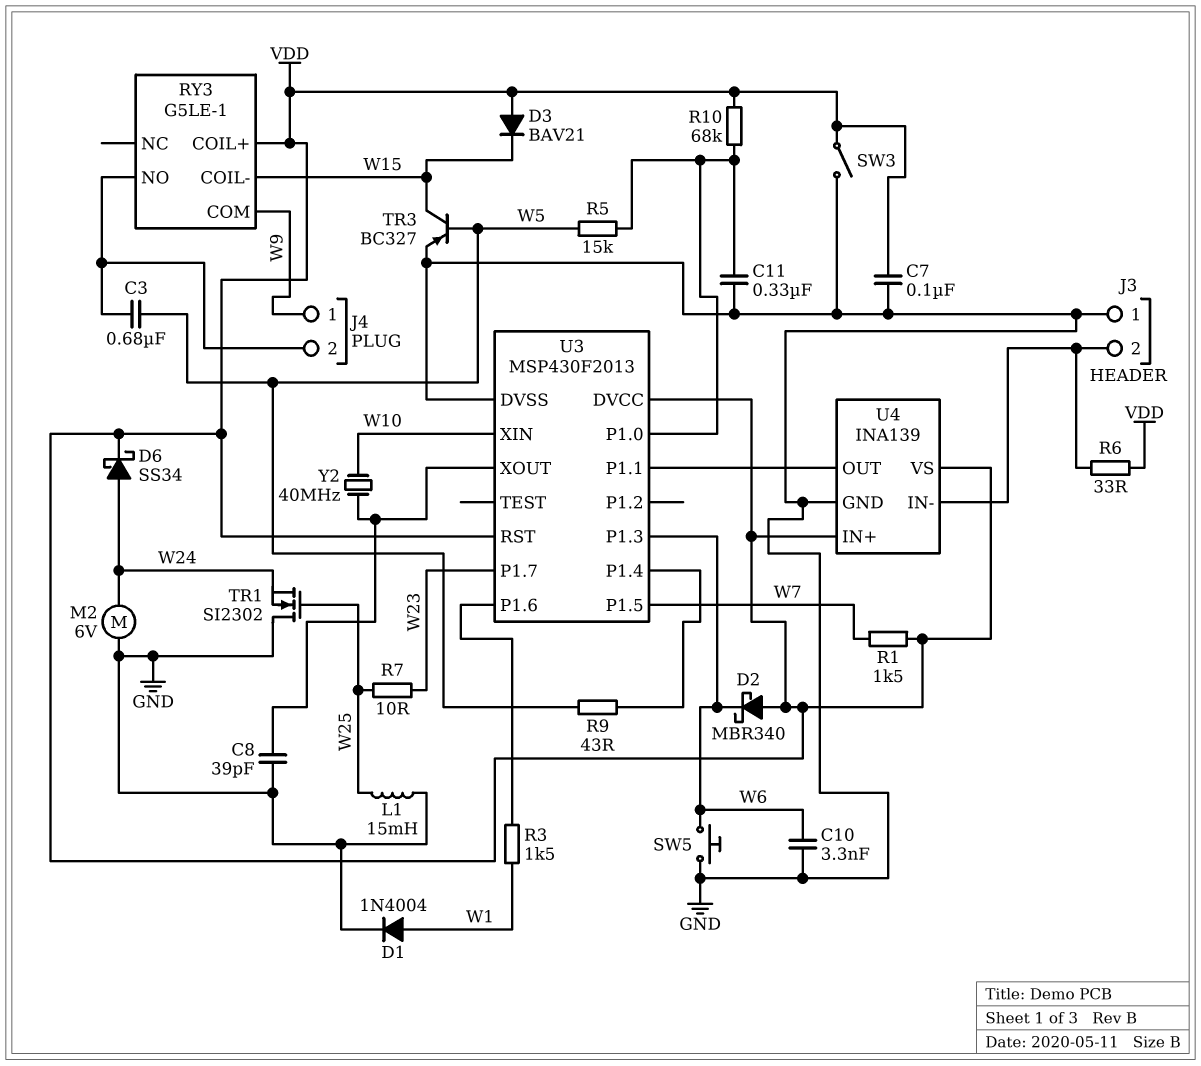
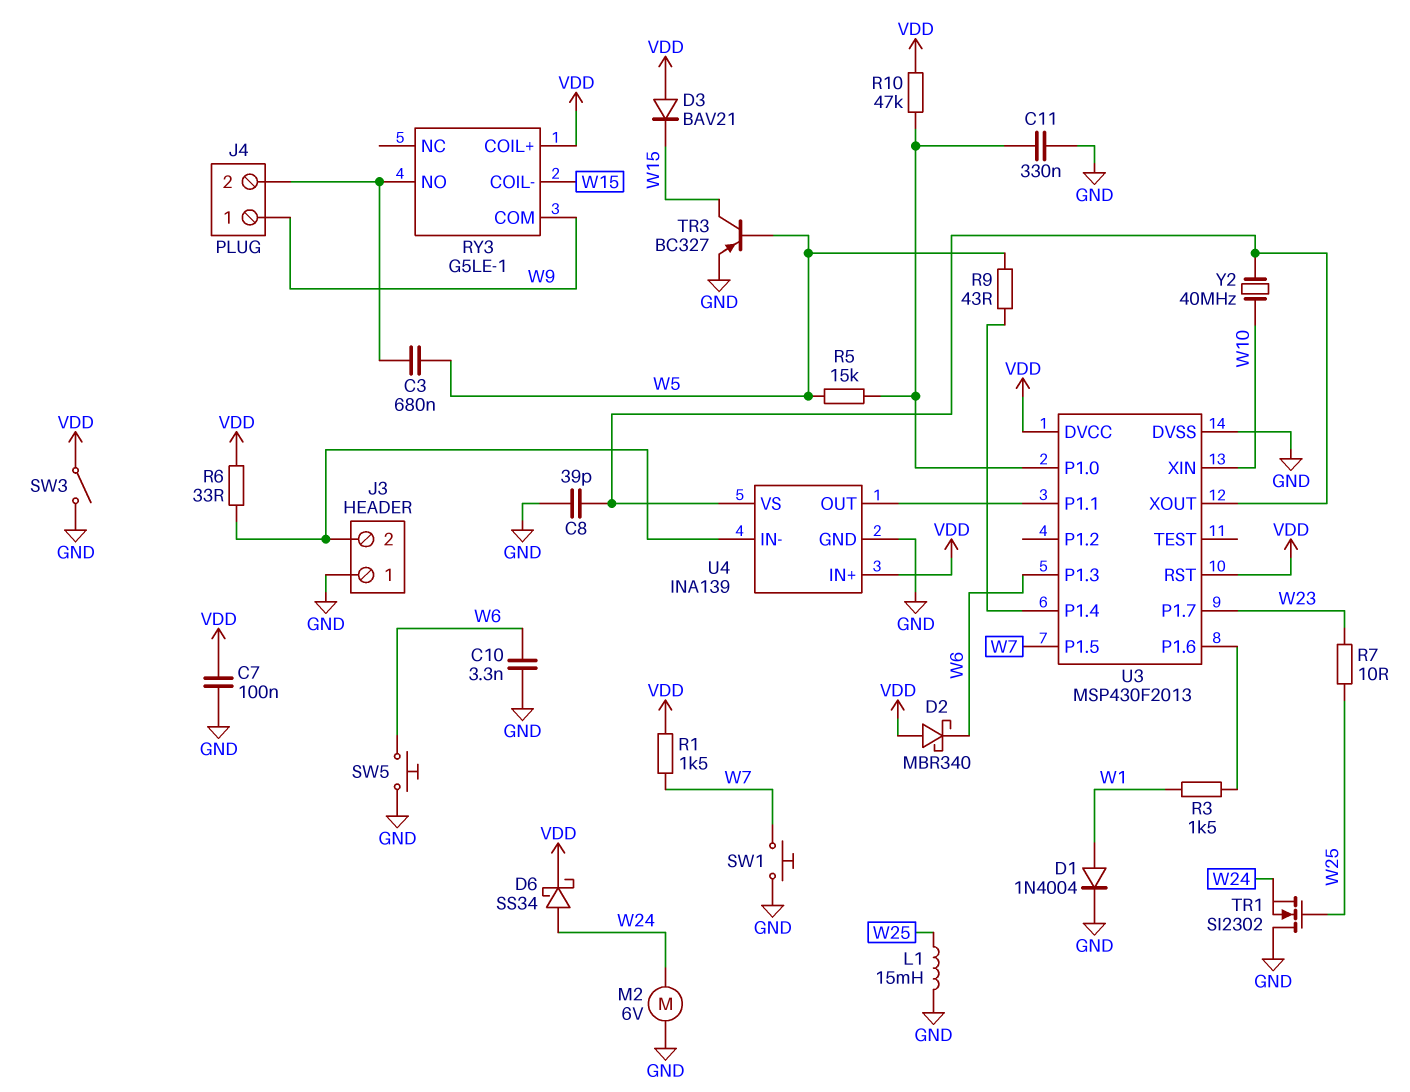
R10: 68k (U3/P1.0, VDD) -> 47k (U3/P1.0, VDD)
SW1: none -> button (GND, W7)
U4 pin VS: VDD -> U3/XOUT

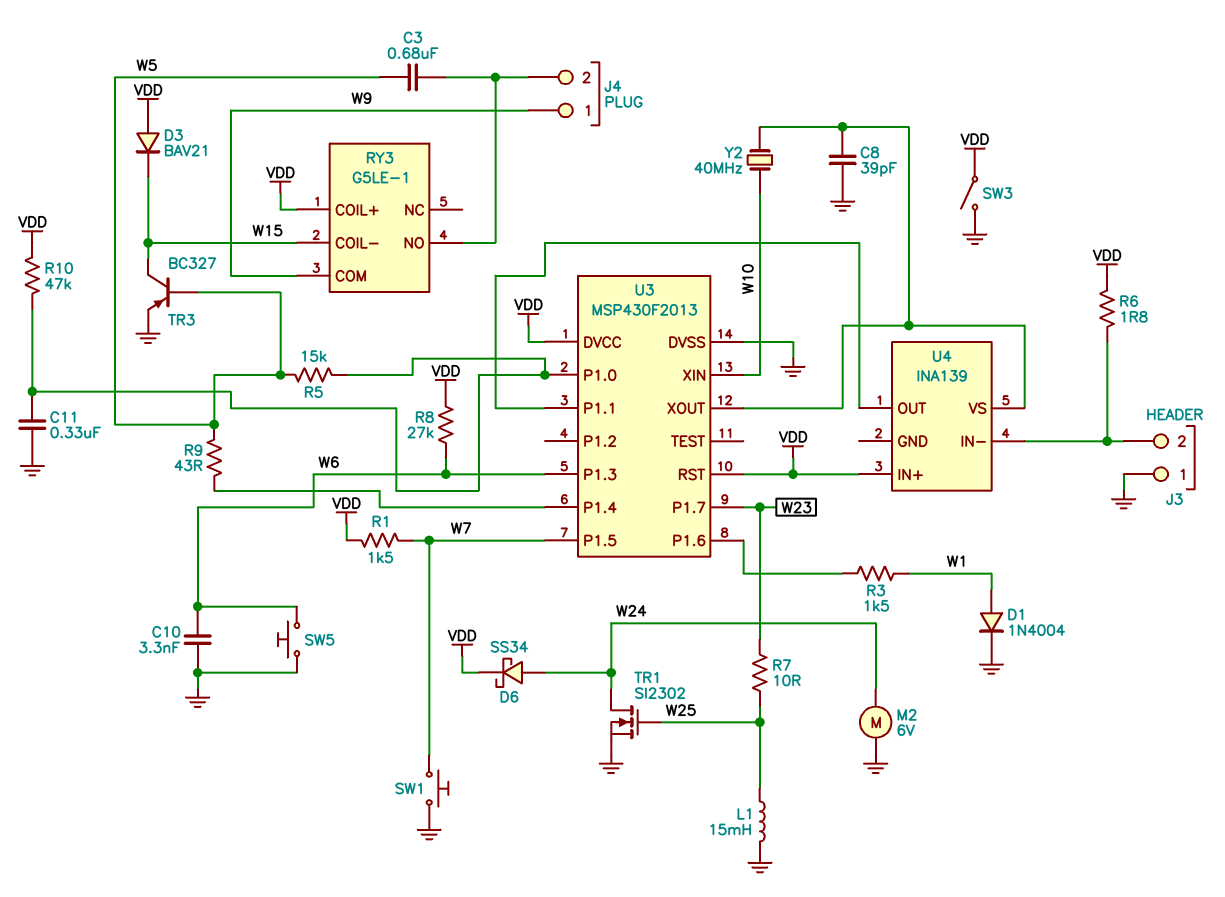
C7: 100nF (GND, VDD) -> none
D2: schottky MBR340 (A VDD, K W6) -> none
R6: 33 (J3/2, VDD) -> 1.8 (J3/2, VDD)
R8: none -> 27k (VDD, W6)
TR1: NMOS SI2302 (G W25, D GND, S W24) -> NMOS SI2302 (G W25, D W24, S GND)
U4 pin GND: GND -> none

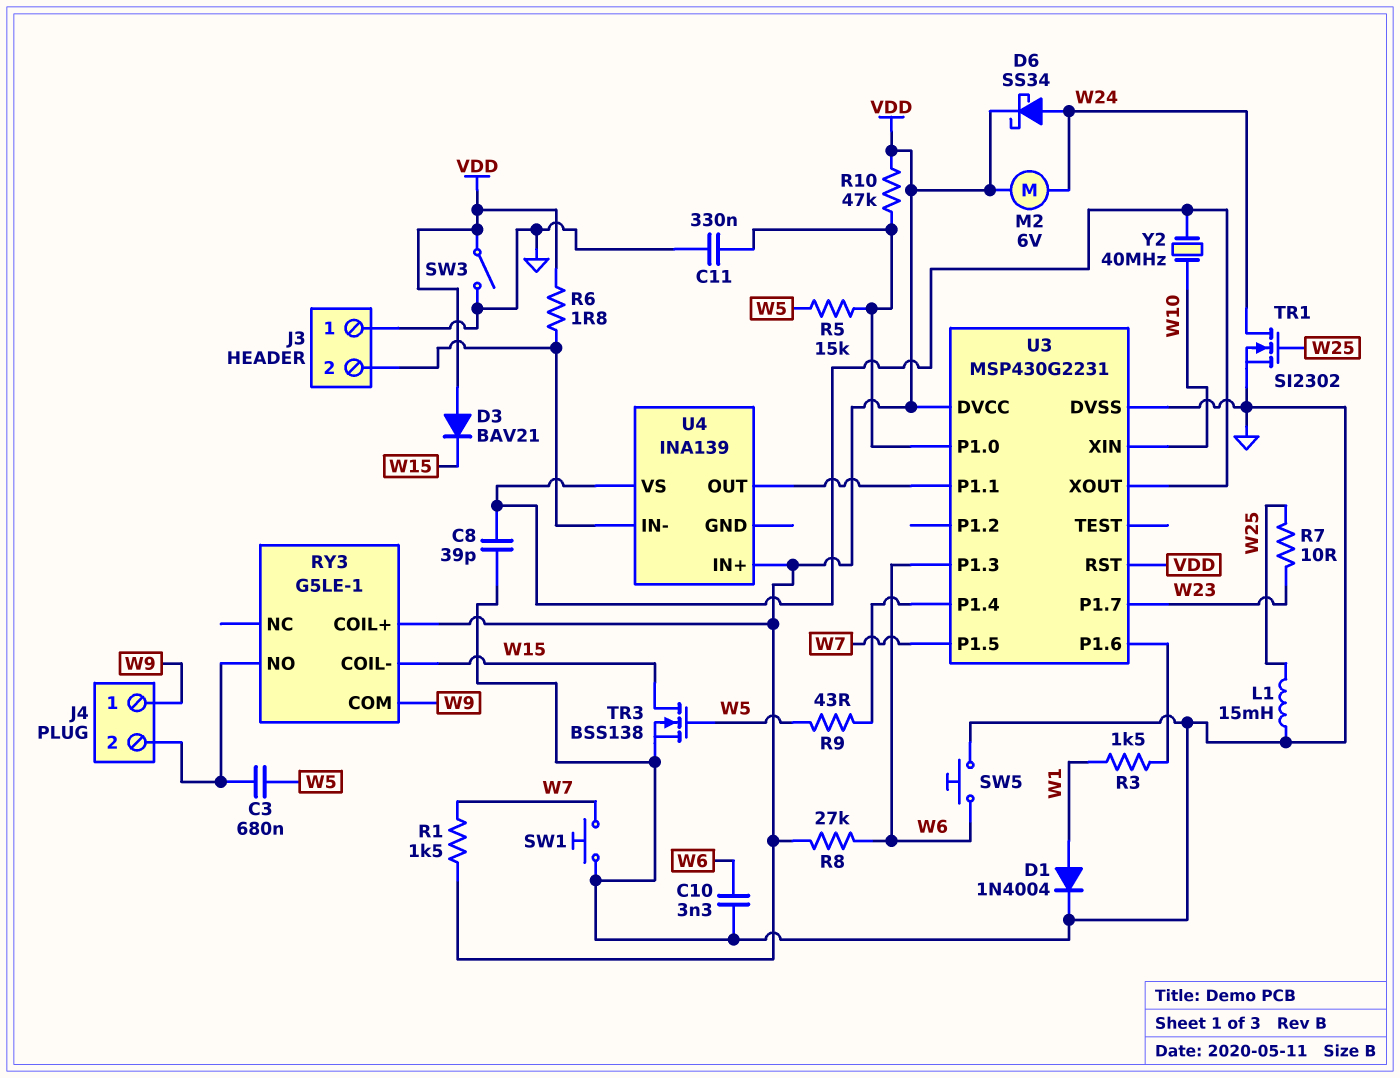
M2: motor 6V (GND, W24) -> motor 6V (VDD, W24)
TR3: PNP BC327 (B W5, C W15, E GND) -> NMOS BSS138 (G W5, D W15, S GND)
U3: MSP430F2013 -> MSP430G2231

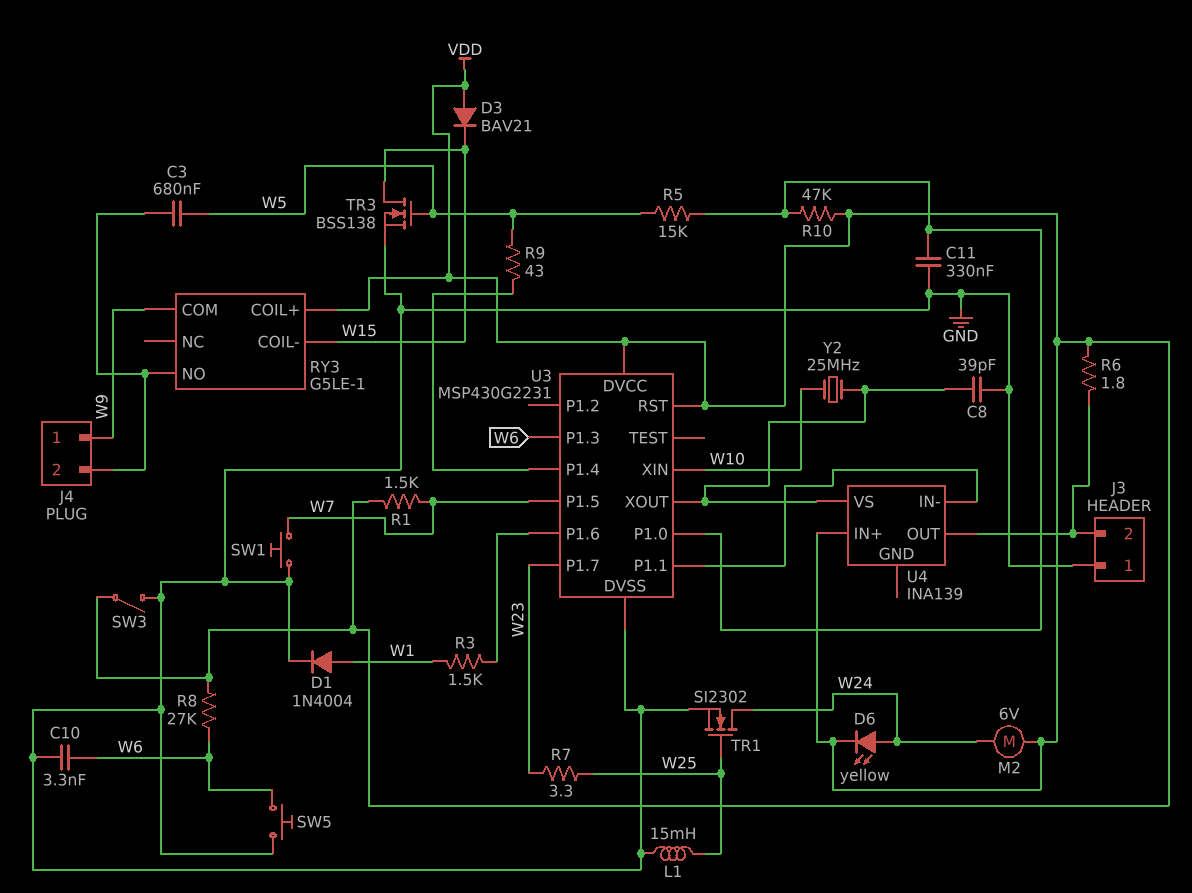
D6: schottky SS34 (A W24, K VDD) -> LED yellow (A W24, K VDD)
R7: 10 (W23, W25) -> 3.3 (W23, W25)
U4 pin IN-: J3/2 -> U3/P1.1
U4 pin OUT: U3/P1.1 -> J3/2
Y2: 40MHz (U3/XOUT, W10) -> 25MHz (U3/XOUT, W10)

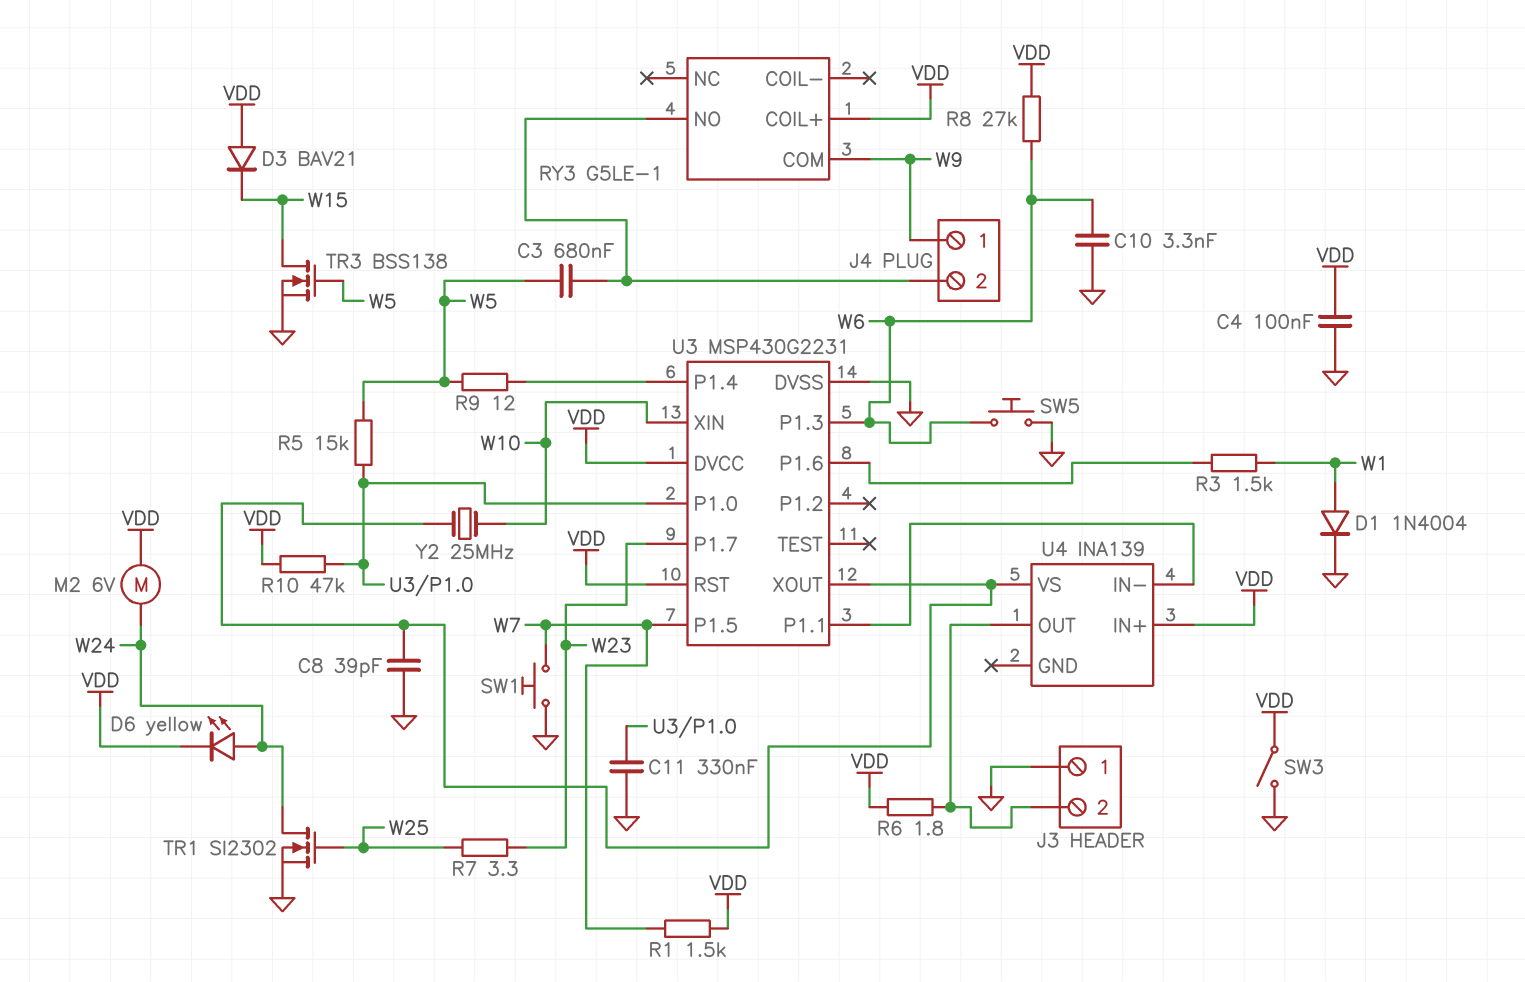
C4: none -> 100nF (GND, VDD)
L1: 15mH (GND, W25) -> none
R9: 43 (U3/P1.4, W5) -> 12 (U3/P1.4, W5)
RY3 pin COIL-: W15 -> none

